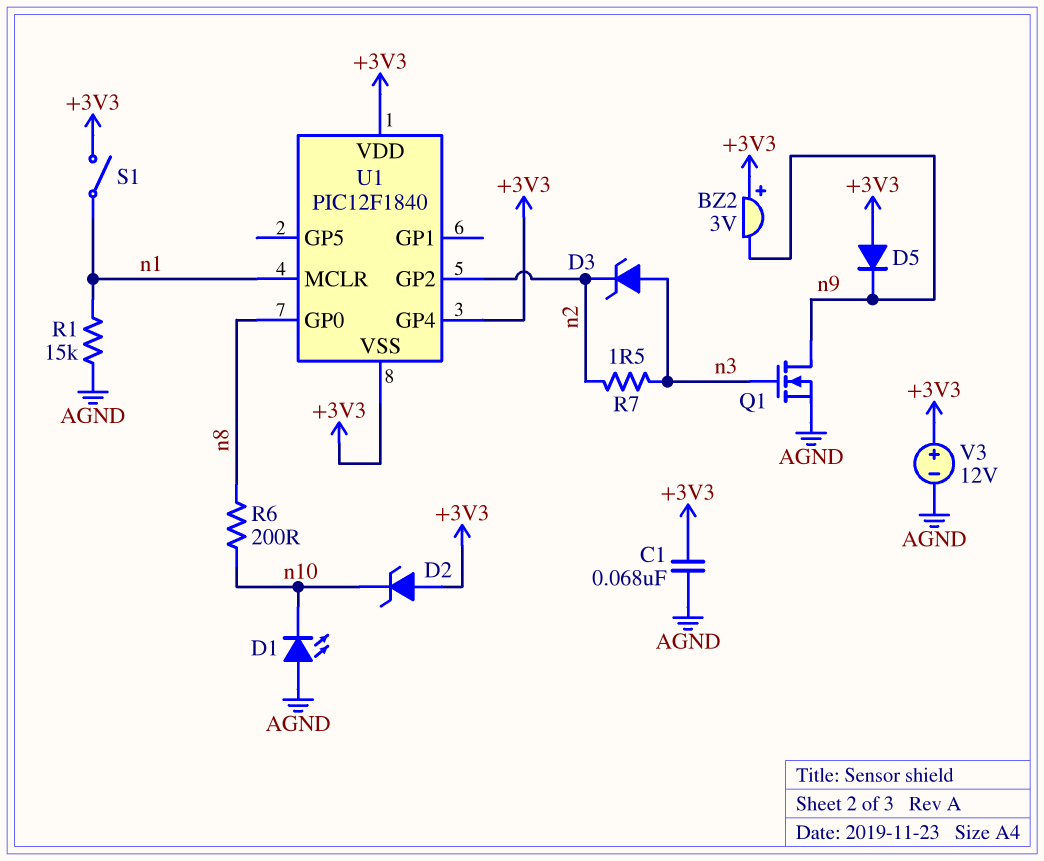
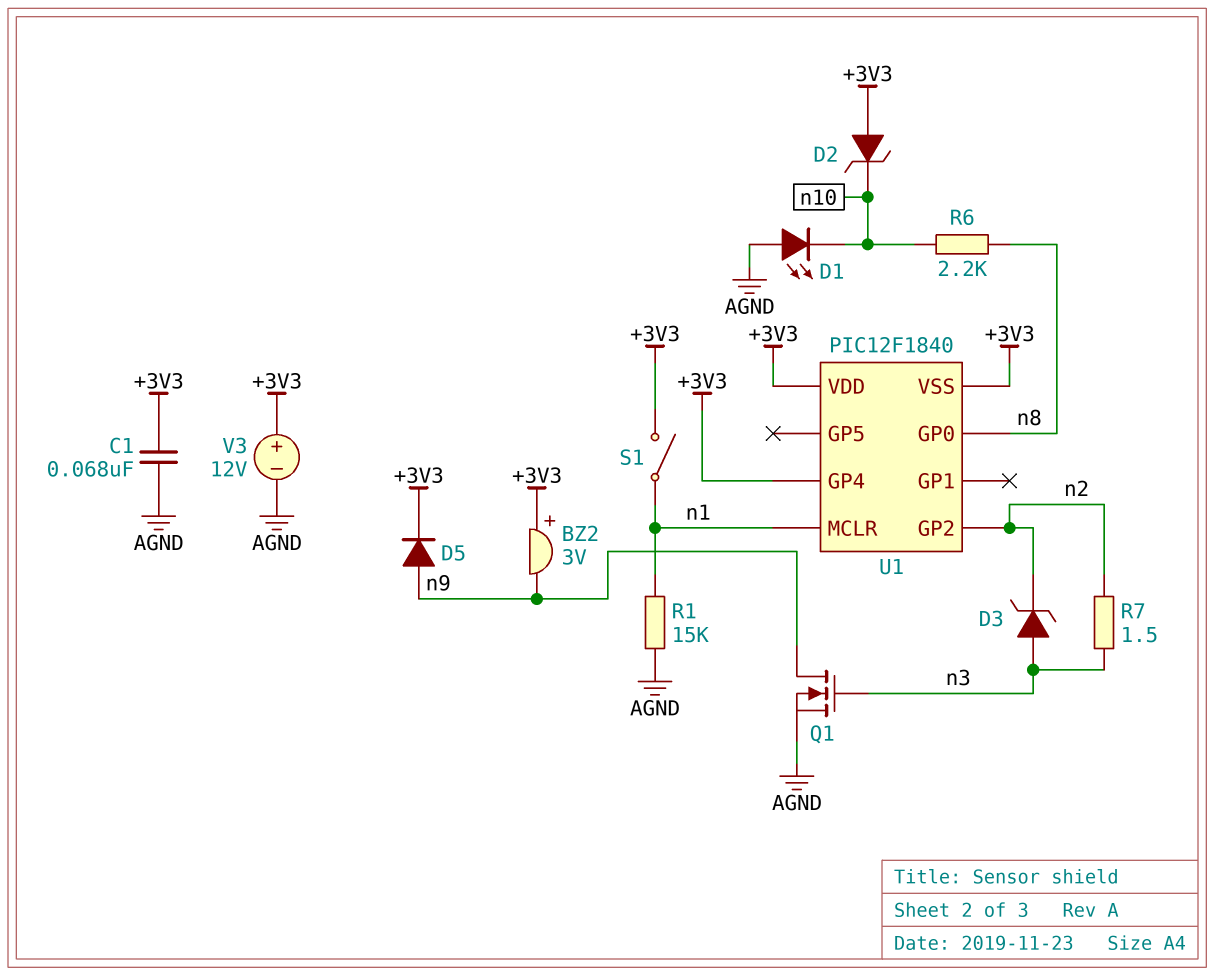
D5: diode (A +3V3, K n9) -> diode (A n9, K +3V3)
R6: 200 (n8, n10) -> 2.2k (n8, n10)

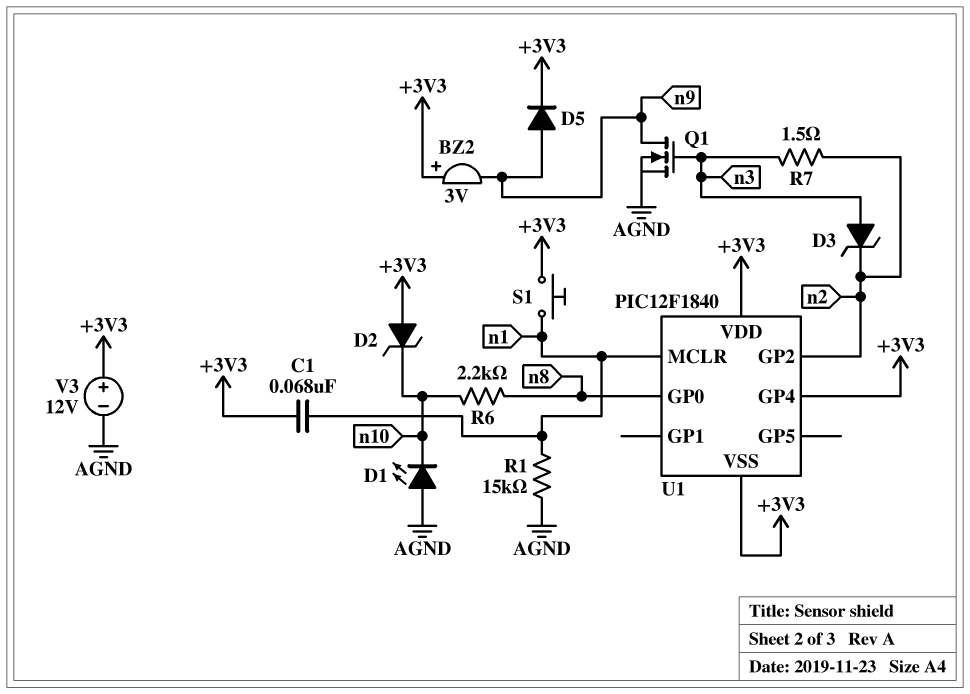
C1: 68nF (+3V3, AGND) -> 68nF (+3V3, n1)
S1: switch (+3V3, n1) -> button (+3V3, n1)

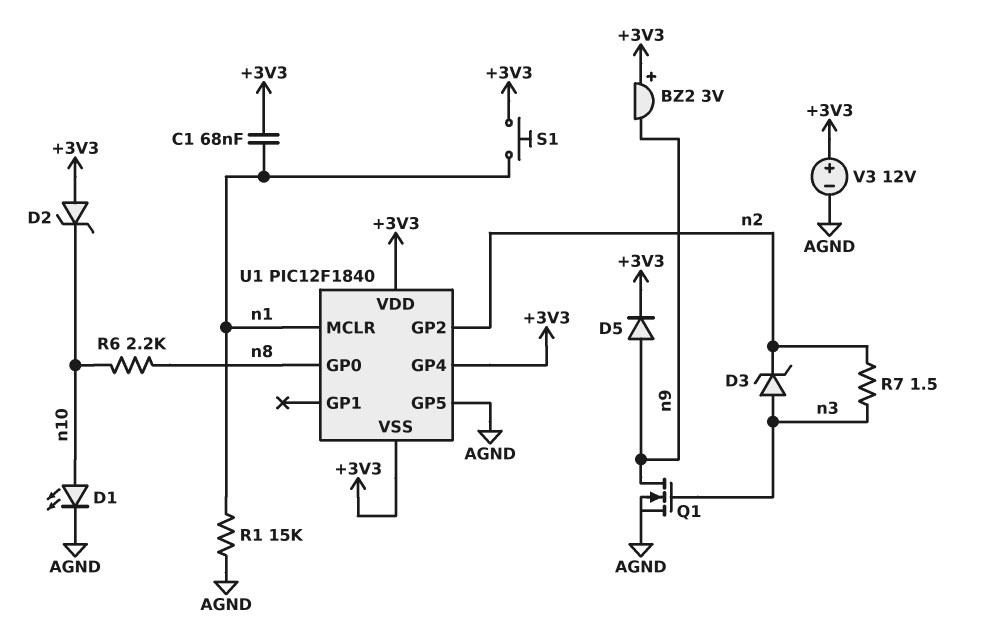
D1: LED (A AGND, K n10) -> LED (A n10, K AGND)
U1 pin GP5: none -> AGND

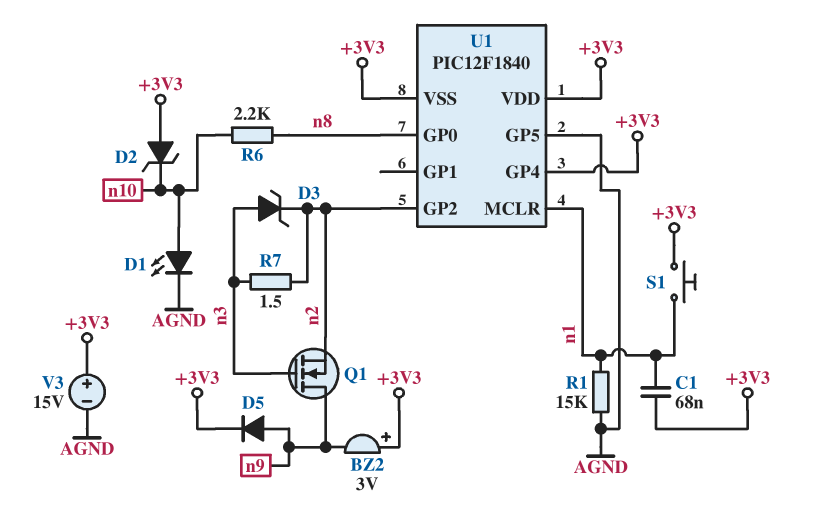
Q1: NMOS (G n3, D n9, S AGND) -> NMOS (G n3, D n9, S n2)
V3: 12V (plus +3V3, minus AGND) -> 15V (plus +3V3, minus AGND)

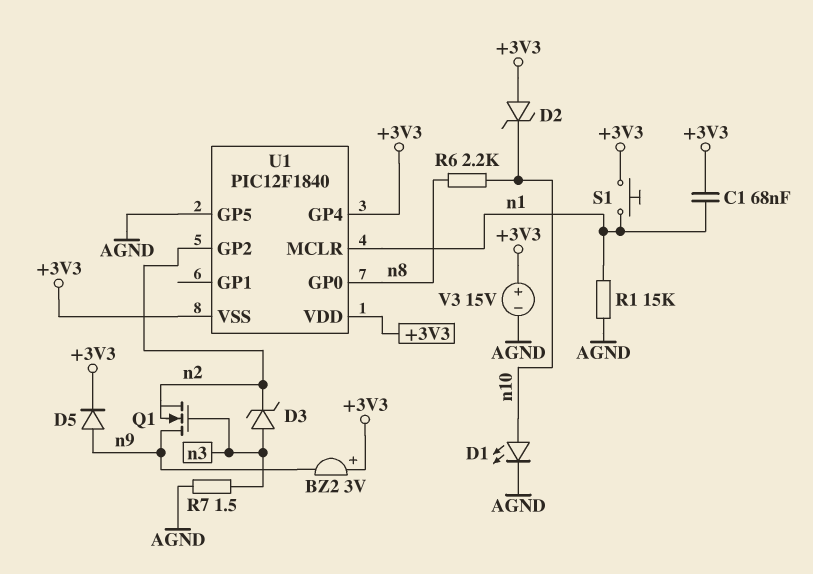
R7: 1.5 (n2, n3) -> 1.5 (AGND, n3)

